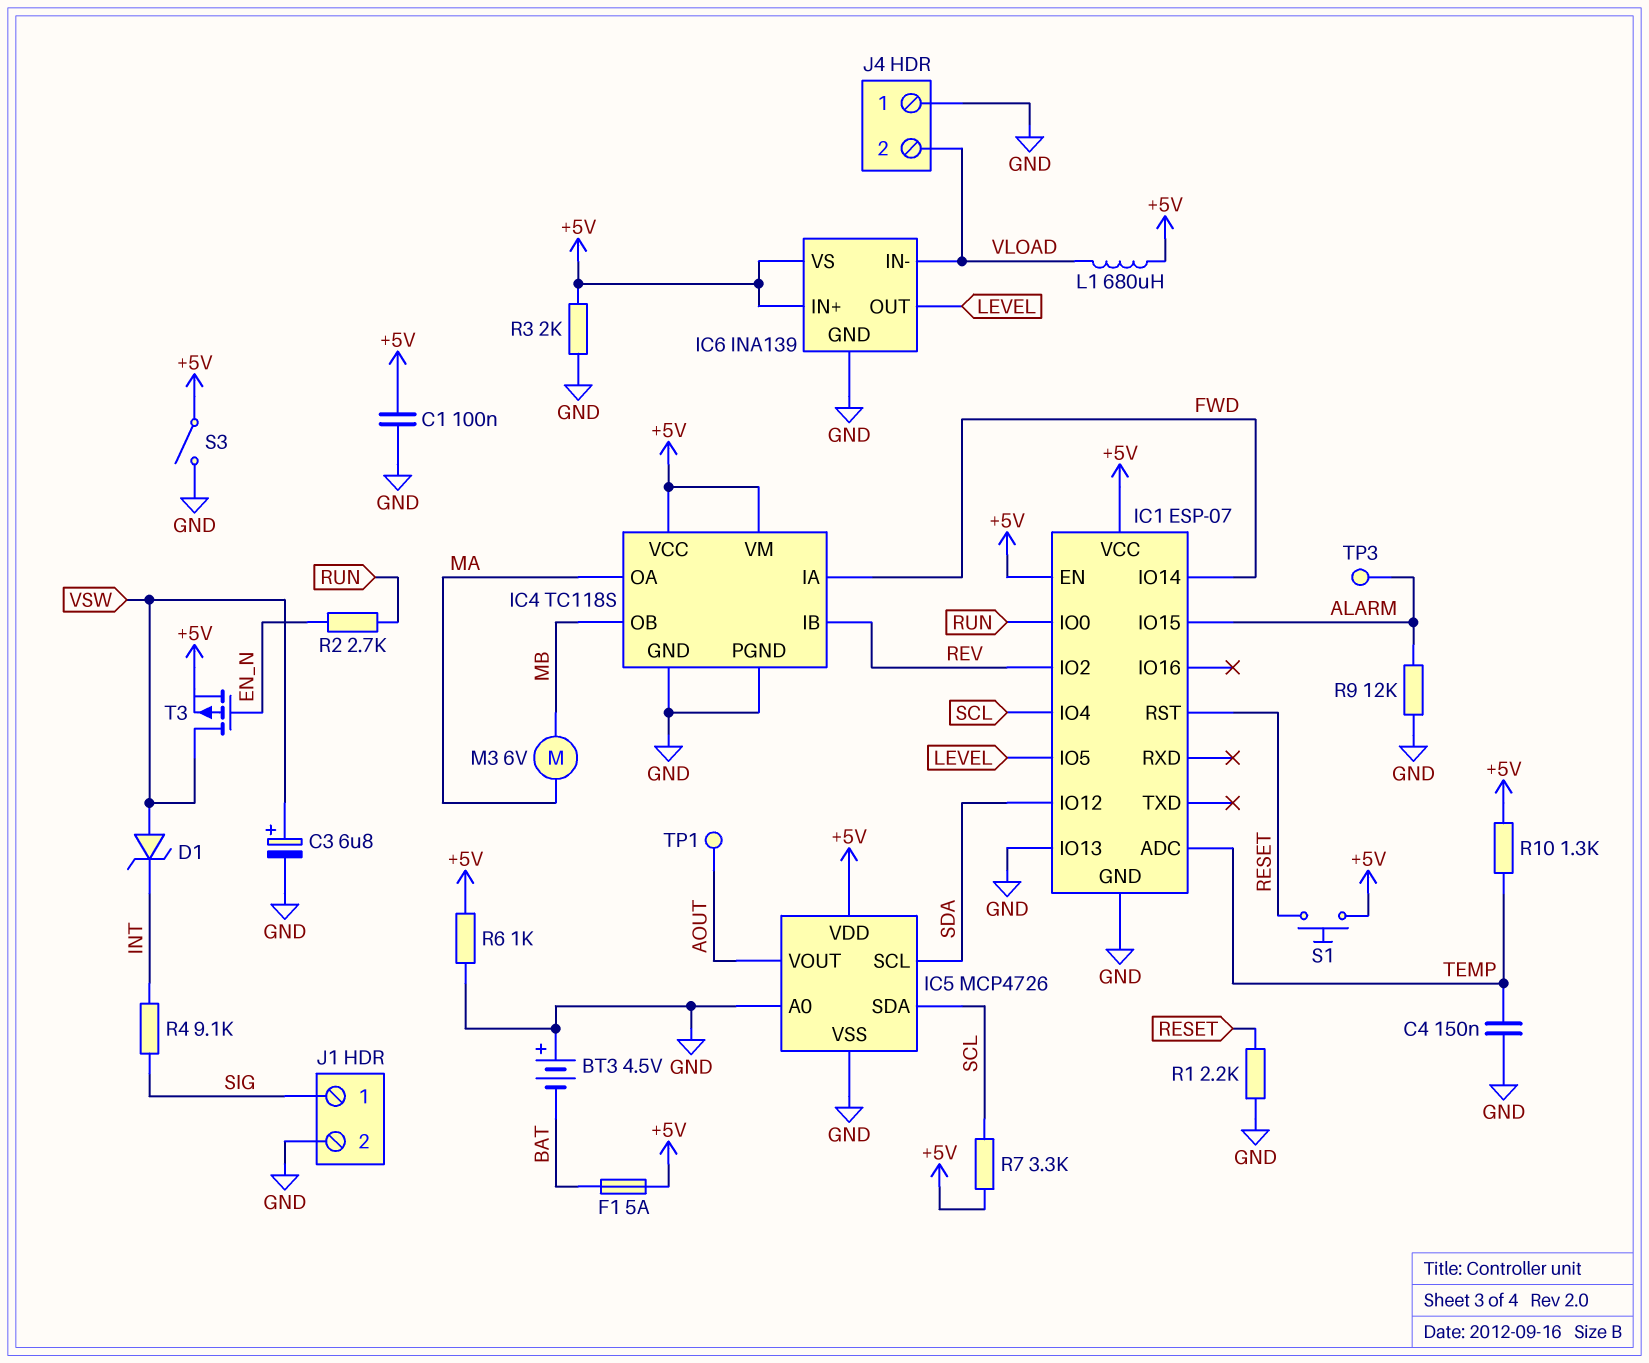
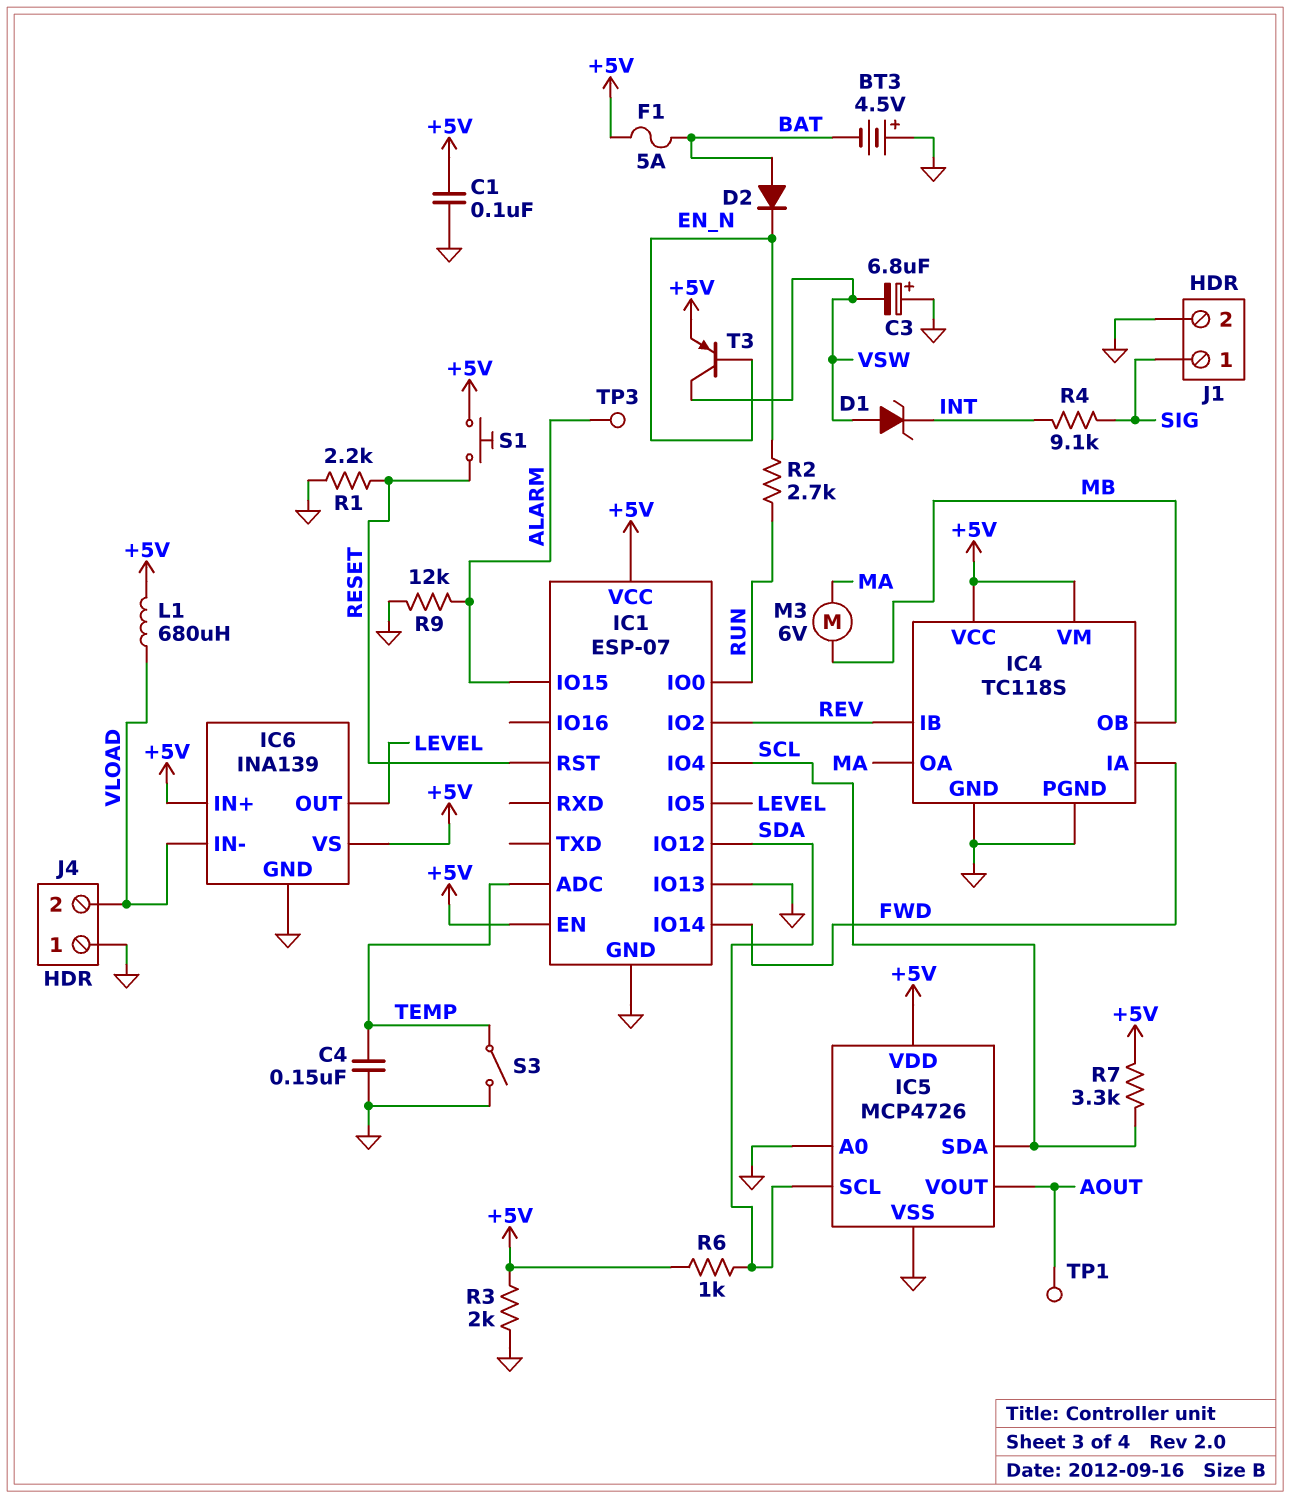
C3: 6.8uF (plus VSW, minus GND) -> 6.8uF (plus GND, minus VSW)
D2: none -> diode (A BAT, K EN_N)
R6: 1k (+5V, GND) -> 1k (+5V, SDA)
R10: 1.3k (+5V, TEMP) -> none
S3: switch (+5V, GND) -> switch (GND, TEMP)
T3: PMOS (G EN_N, D VSW, S +5V) -> PNP (B EN_N, C VSW, E +5V)

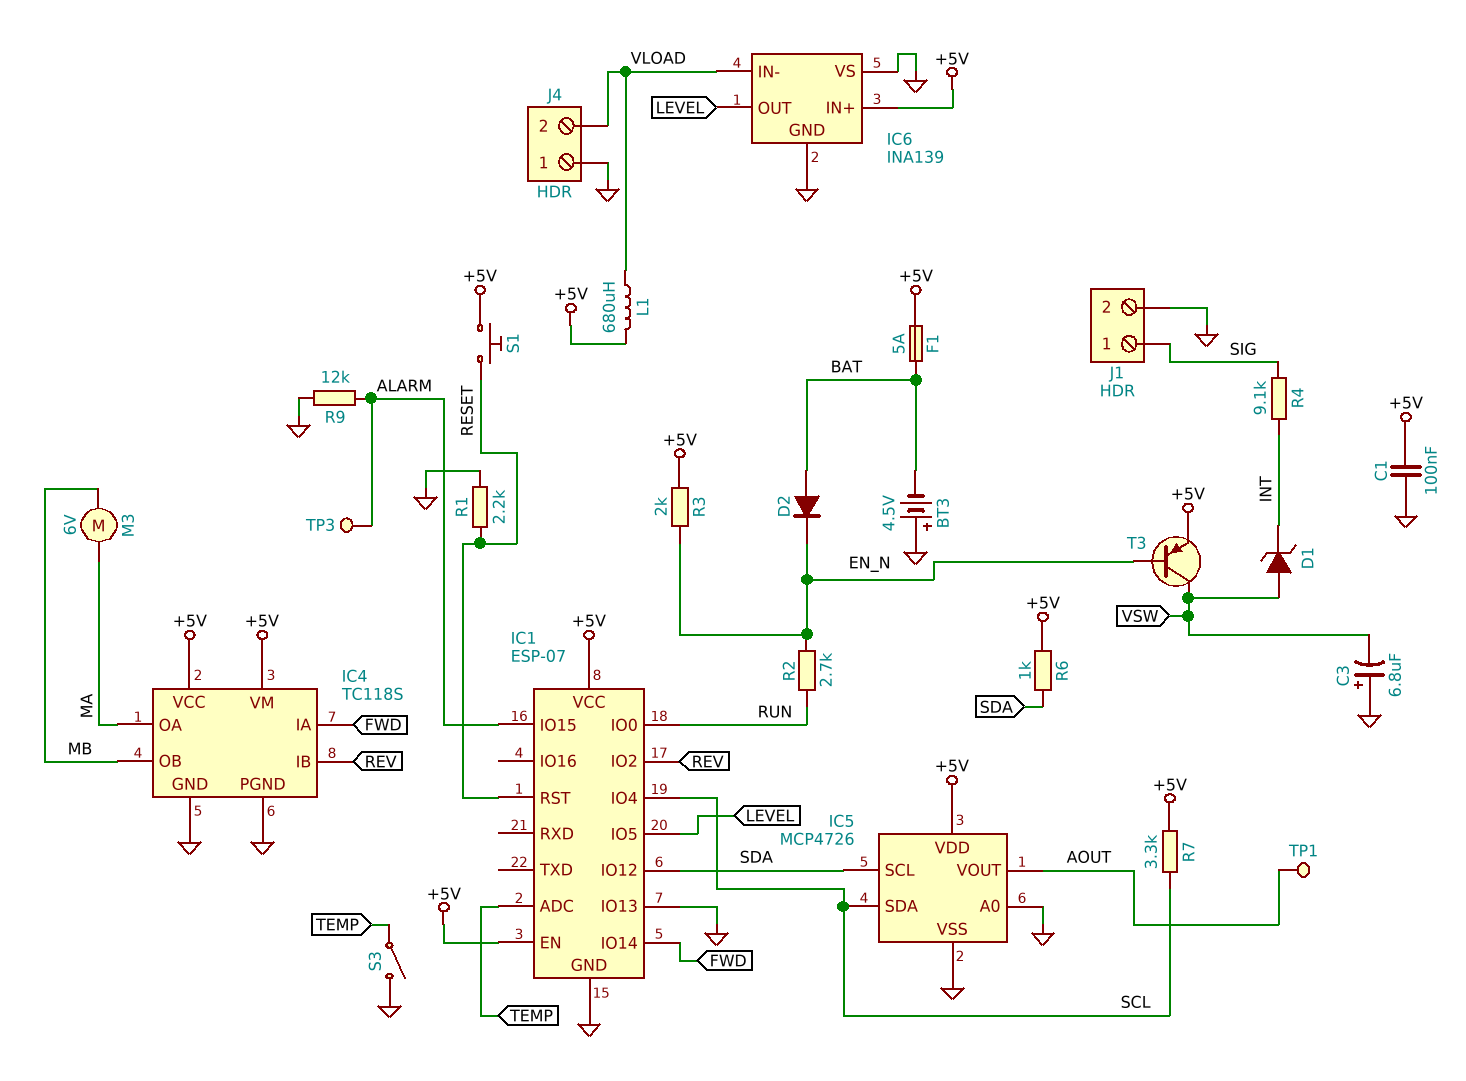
C4: 150nF (GND, TEMP) -> none
IC6 pin VS: +5V -> GND
R3: 2k (+5V, GND) -> 2k (+5V, EN_N)

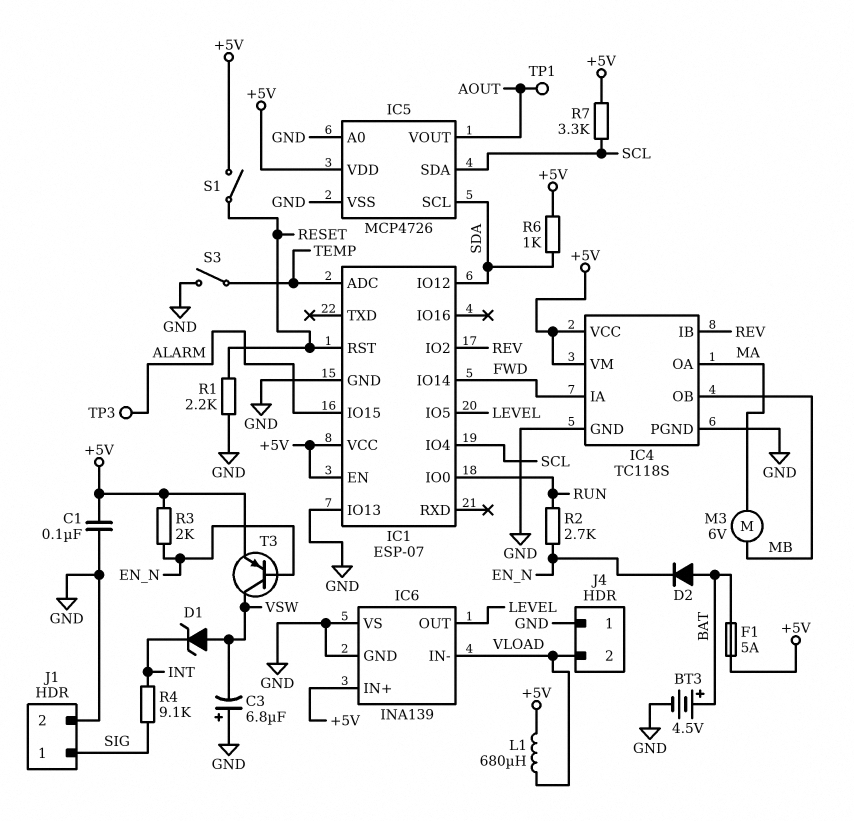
BT3: 4.5V (plus GND, minus BAT) -> 4.5V (plus BAT, minus GND)
R9: 12k (ALARM, GND) -> none
S1: button (+5V, RESET) -> switch (+5V, RESET)

